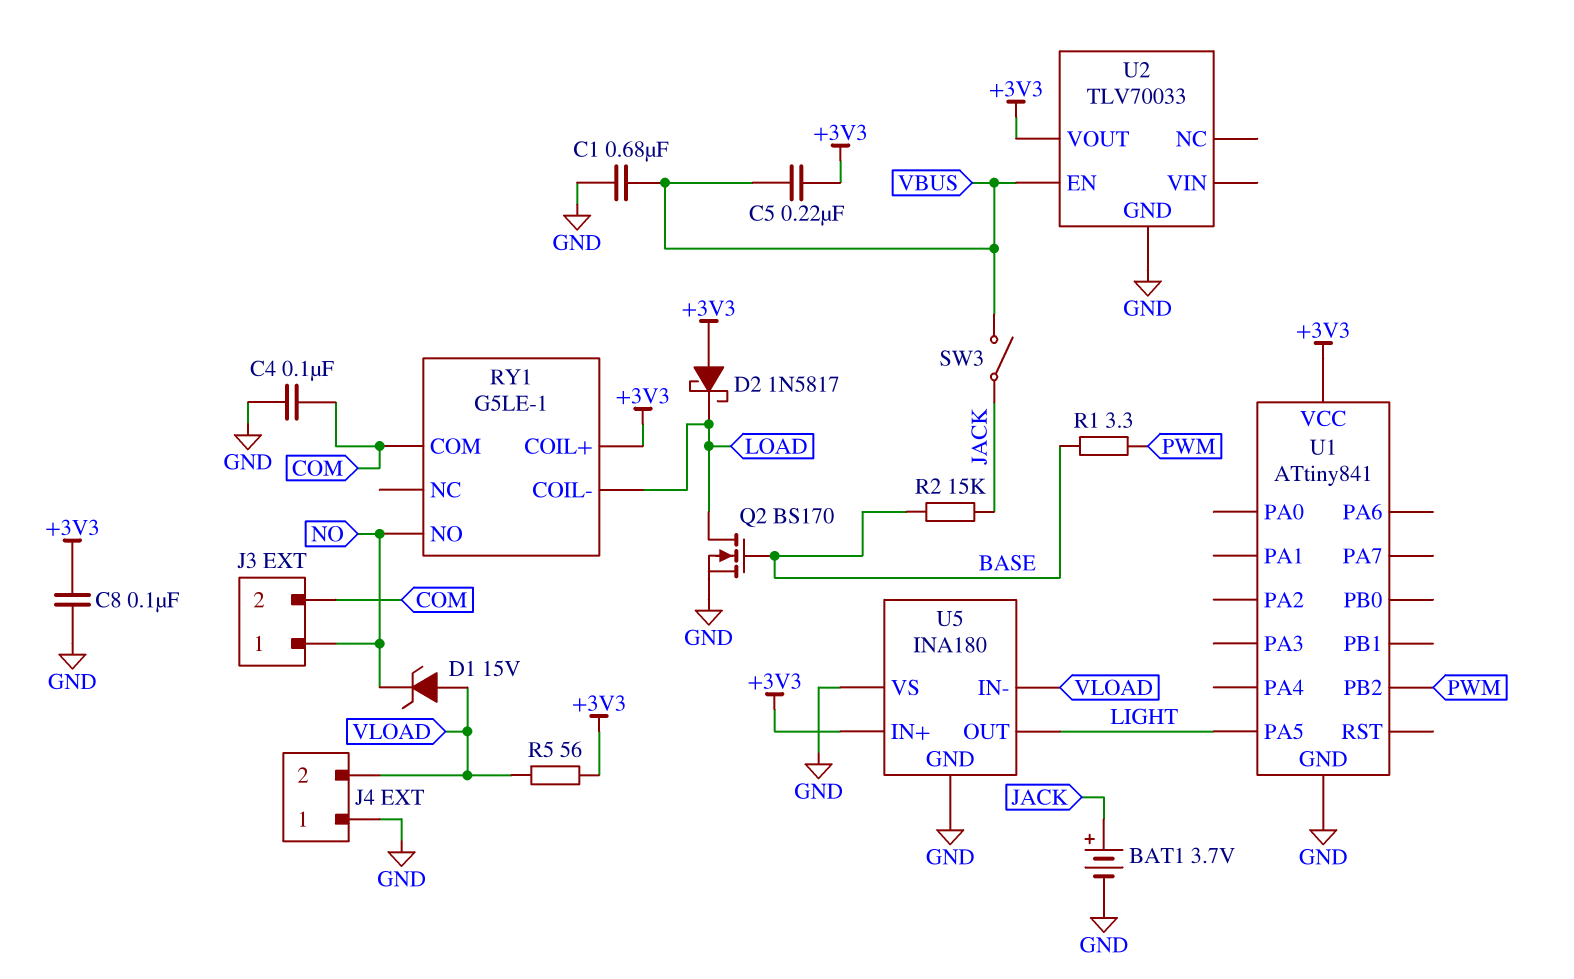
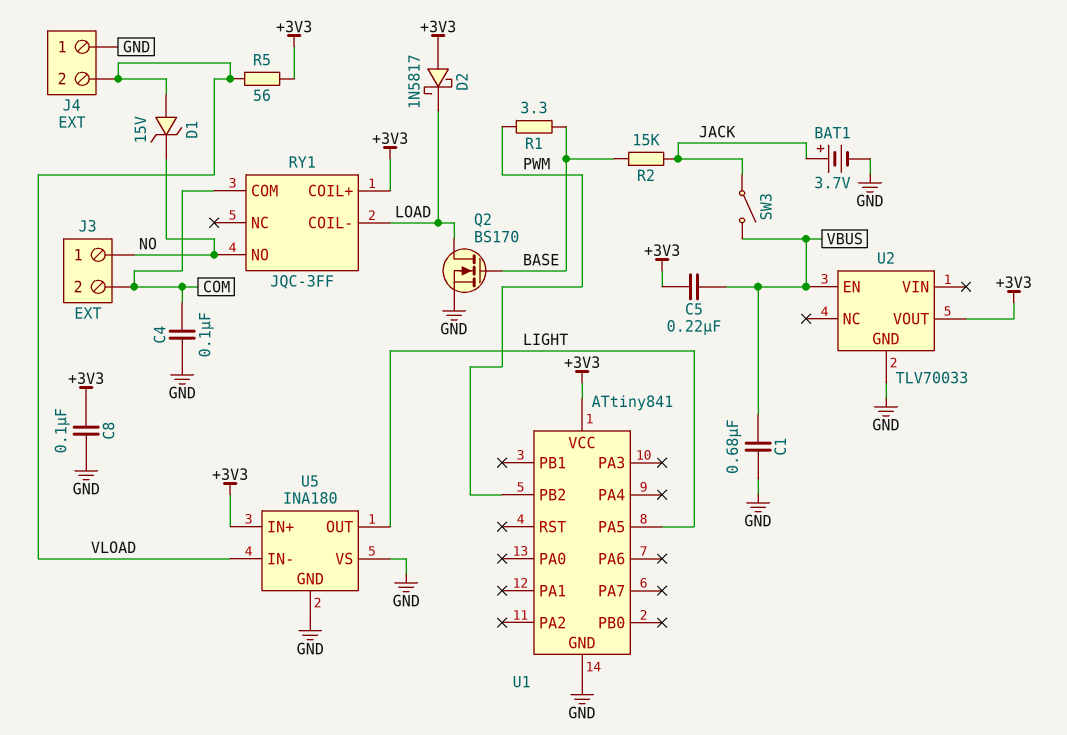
RY1: G5LE-1 -> JQC-3FF

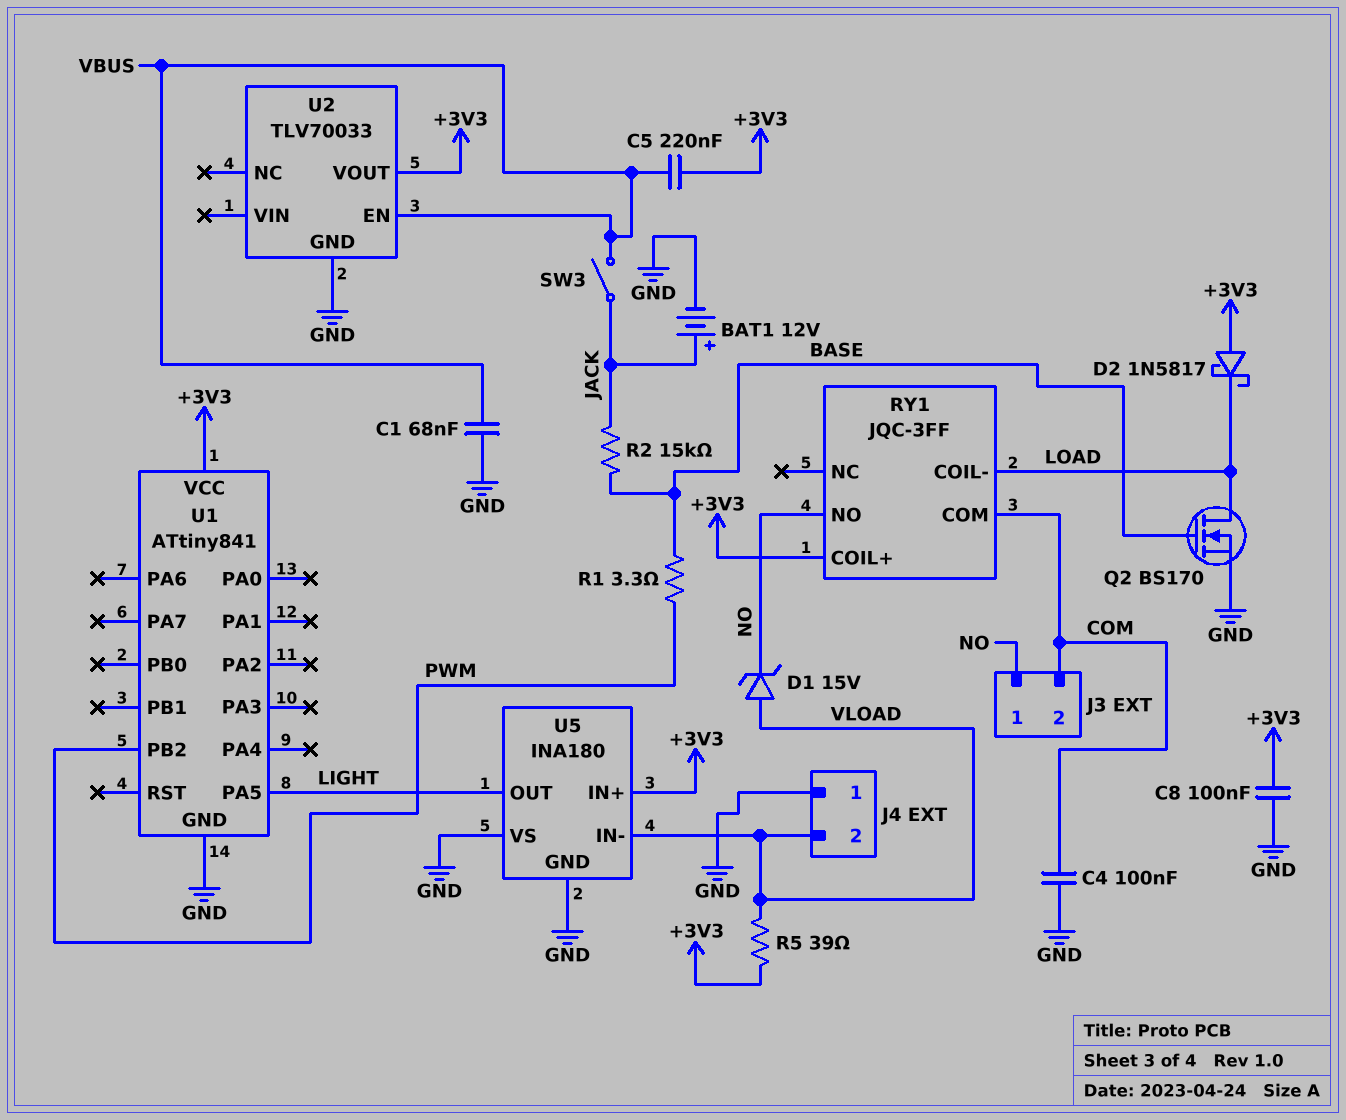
BAT1: 3.7V (plus JACK, minus GND) -> 12V (plus JACK, minus GND)
C1: 680nF (GND, VBUS) -> 68nF (GND, VBUS)
R5: 56 (+3V3, VLOAD) -> 39 (+3V3, VLOAD)

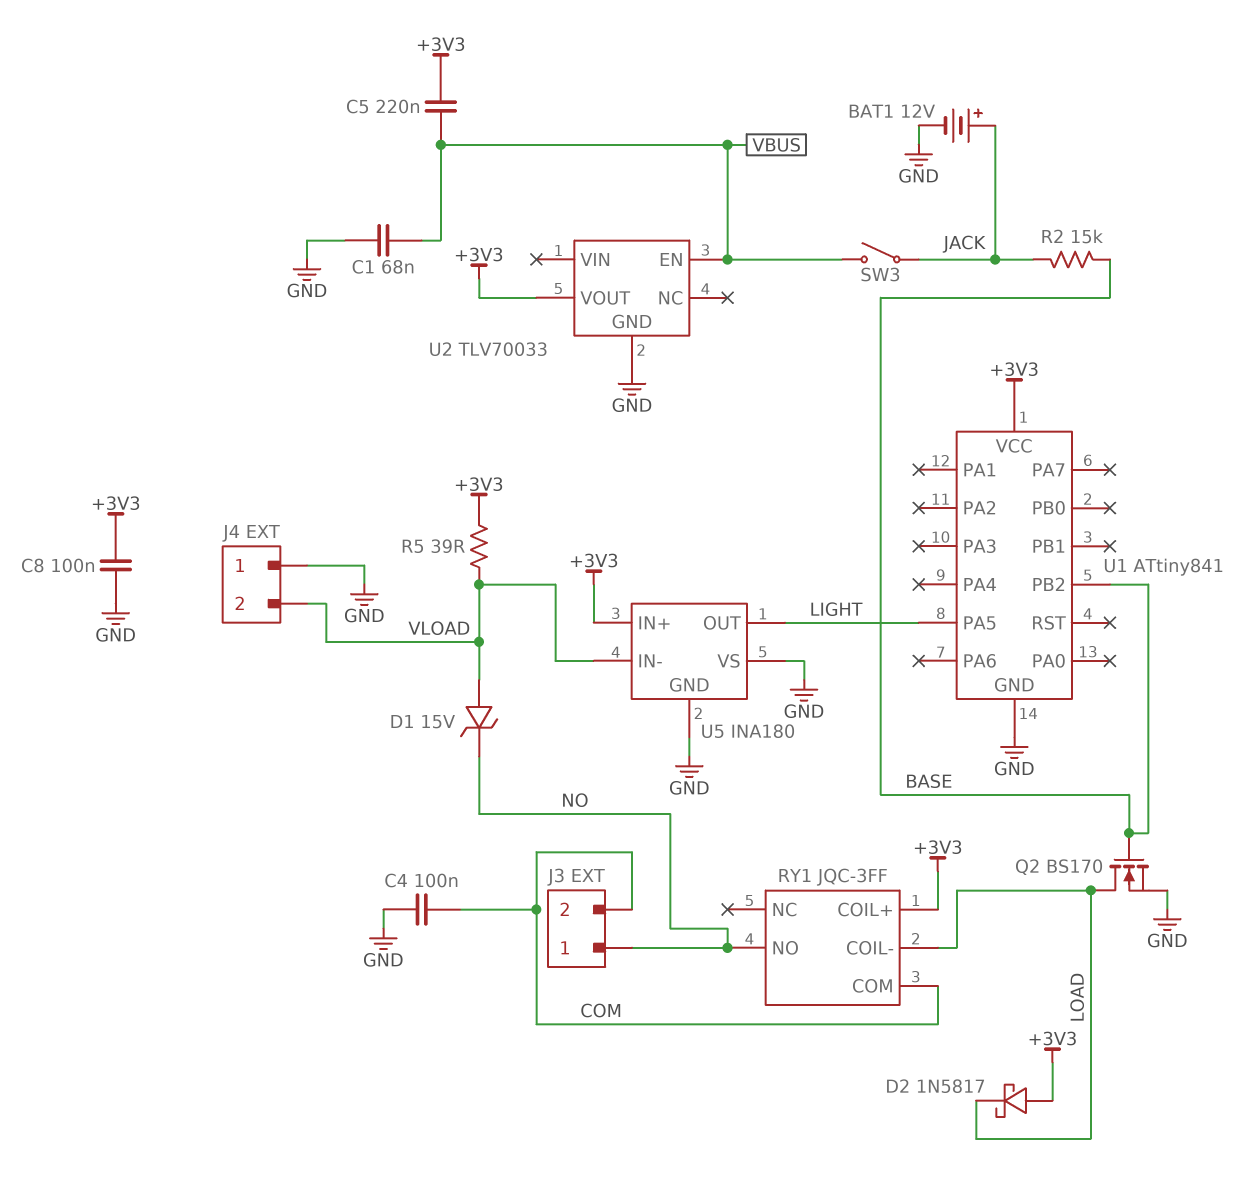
R1: 3.3 (BASE, PWM) -> none
U1 pin PB2: PWM -> BASE

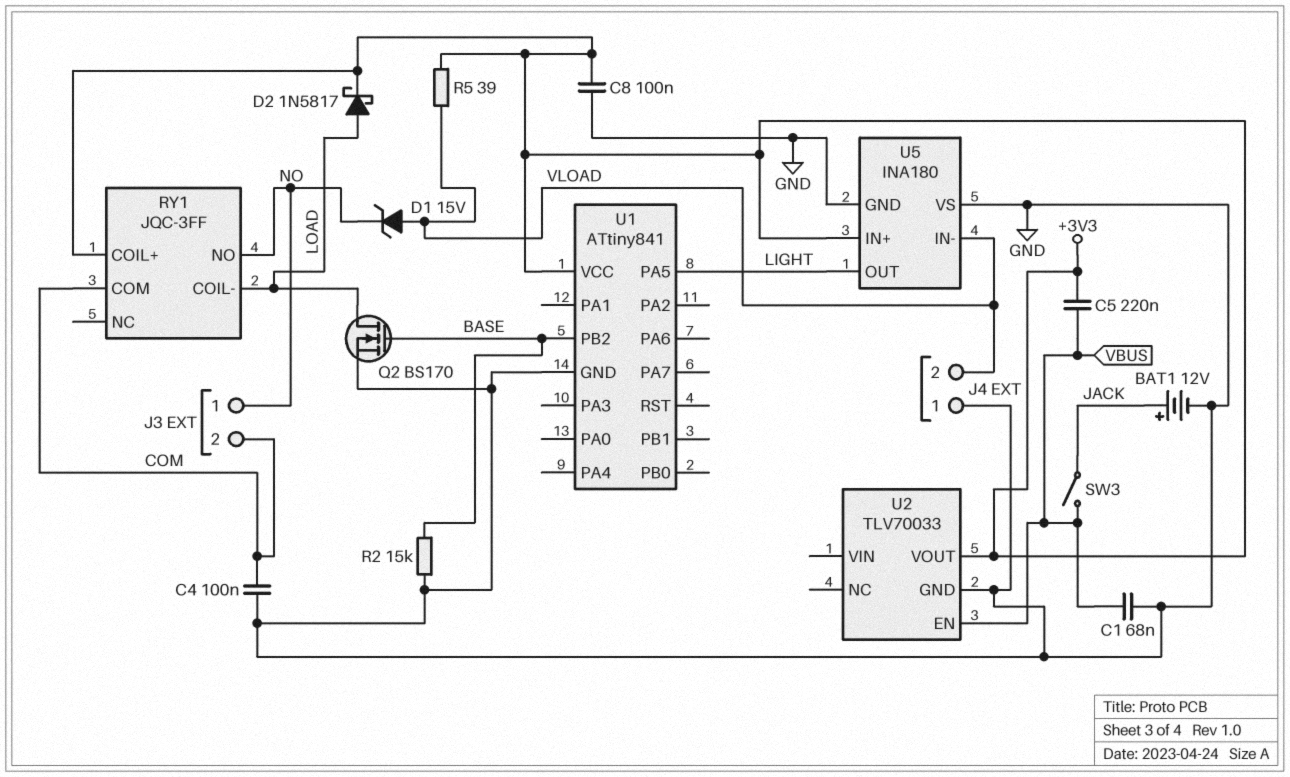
D2: schottky 1N5817 (A +3V3, K LOAD) -> schottky 1N5817 (A LOAD, K +3V3)
R2: 15k (BASE, JACK) -> 15k (BASE, GND)

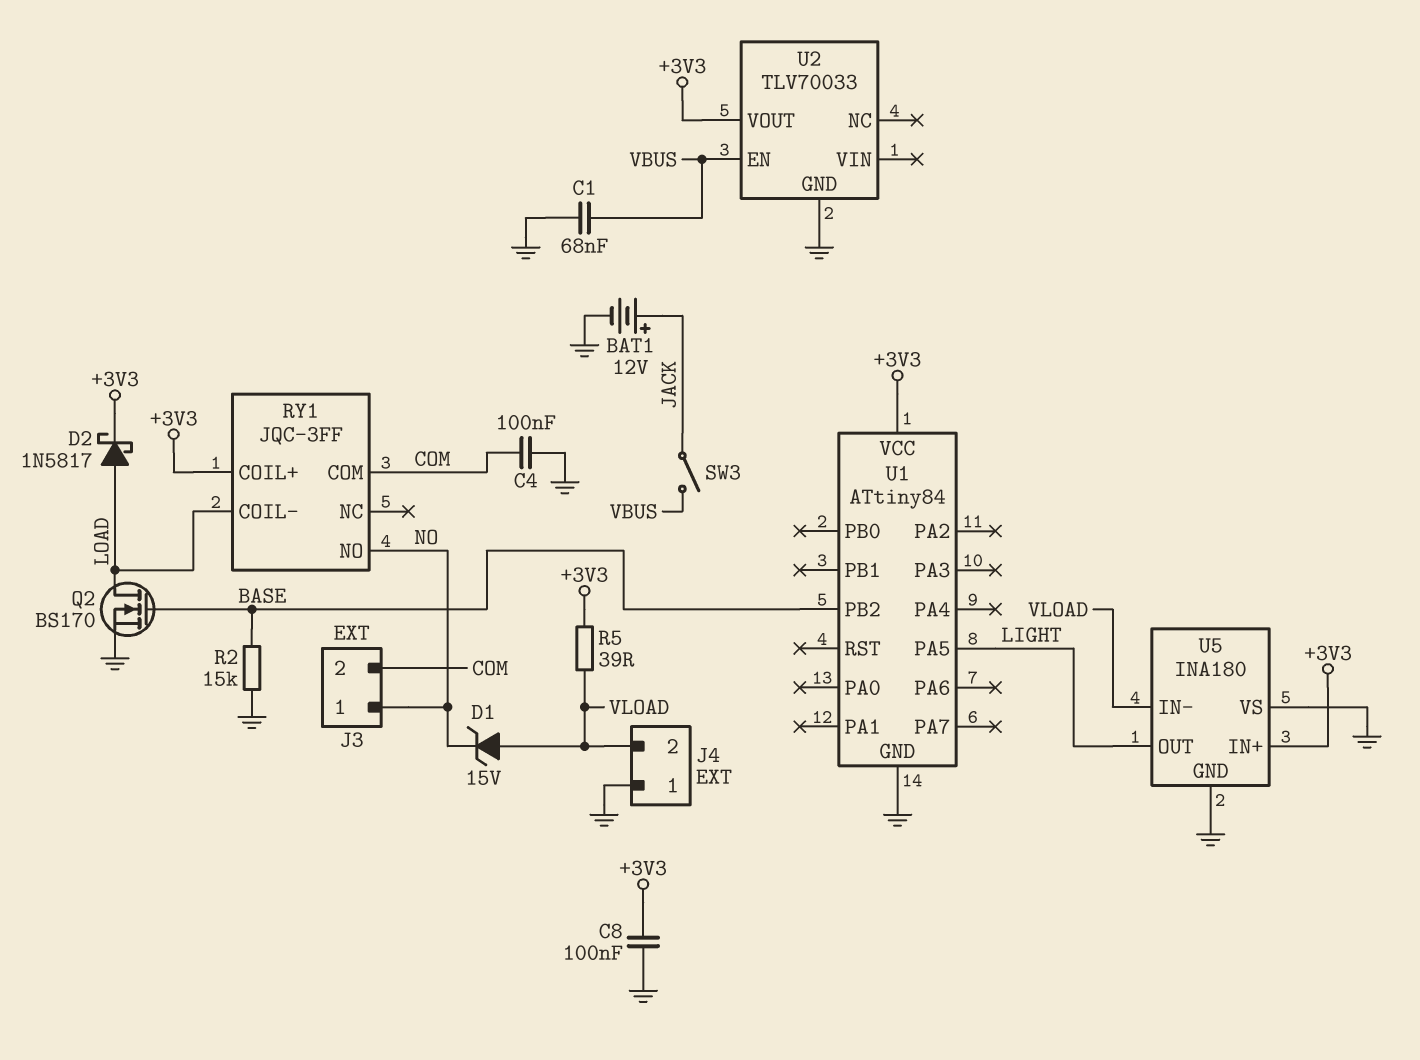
C5: 220nF (+3V3, VBUS) -> none
U1: ATtiny841 -> ATtiny84

